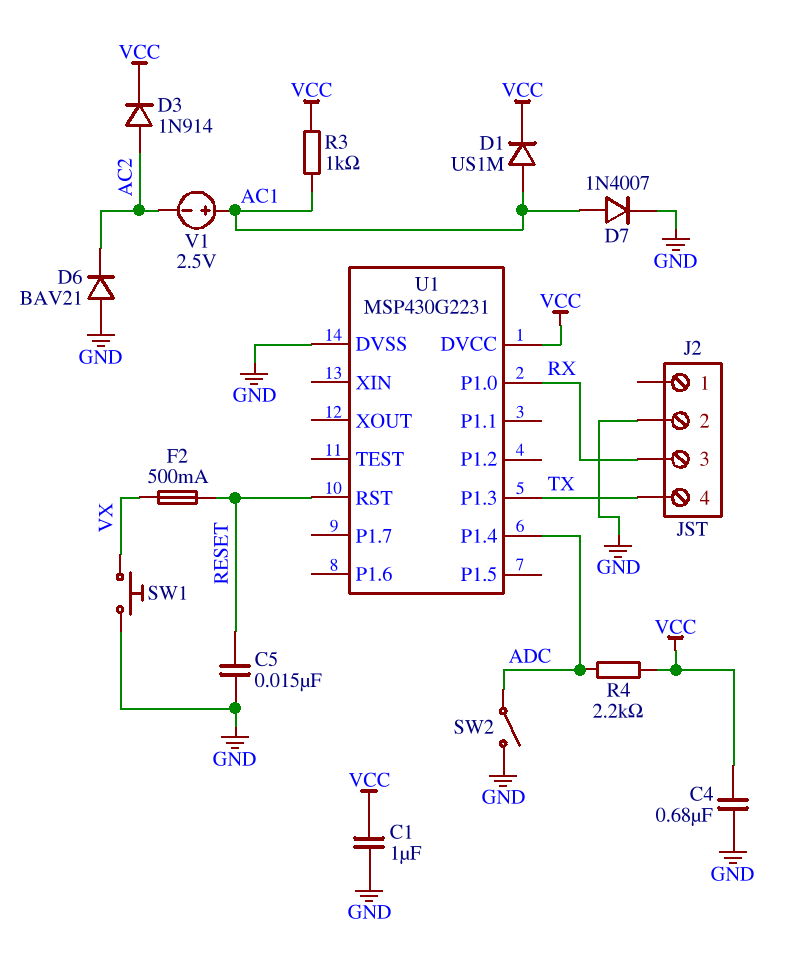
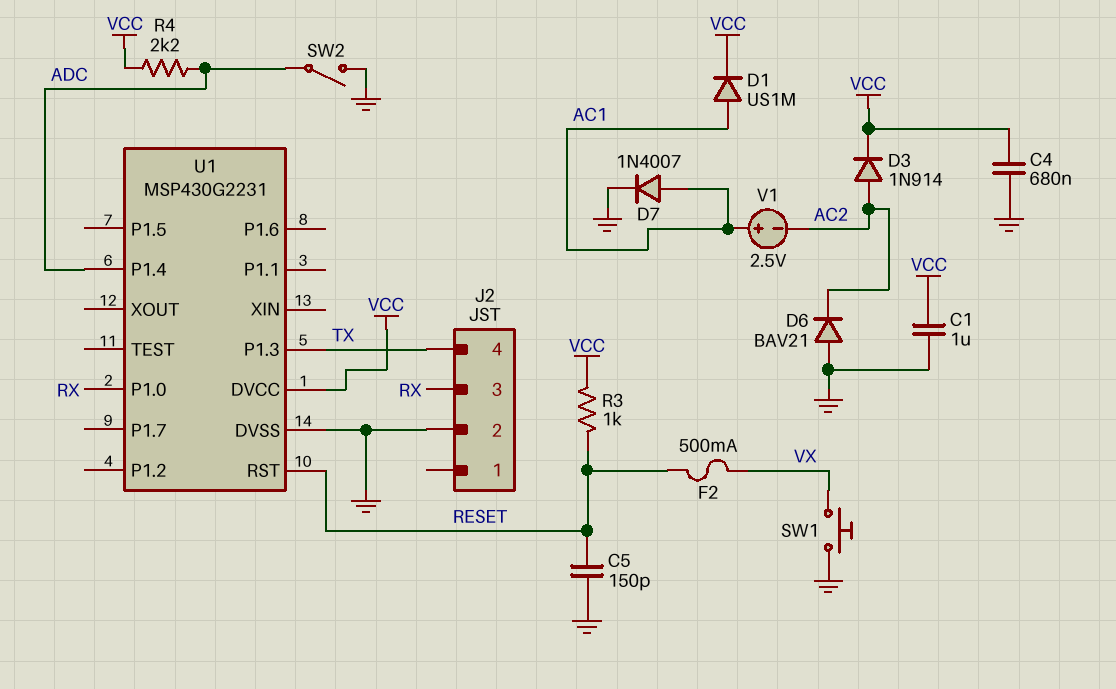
C5: 15nF (GND, RESET) -> 150pF (GND, RESET)
R3: 1k (AC1, VCC) -> 1k (RESET, VCC)

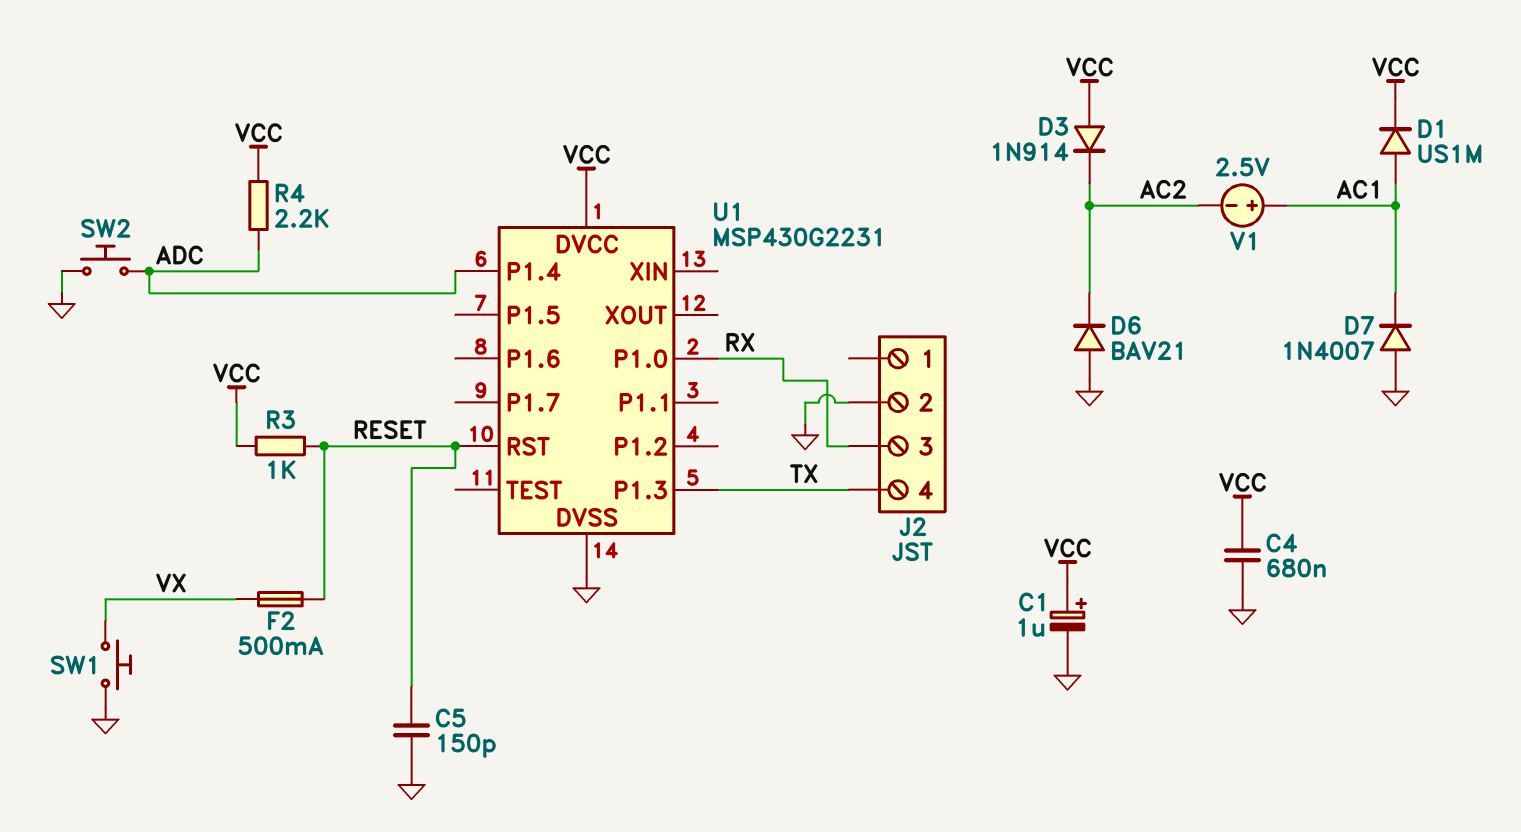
C1: 1uF (GND, VCC) -> 1uF (plus VCC, minus GND)
D3: diode 1N914 (A AC2, K VCC) -> diode 1N914 (A VCC, K AC2)
D7: diode 1N4007 (A AC1, K GND) -> diode 1N4007 (A GND, K AC1)
SW2: switch (ADC, GND) -> button (ADC, GND)

